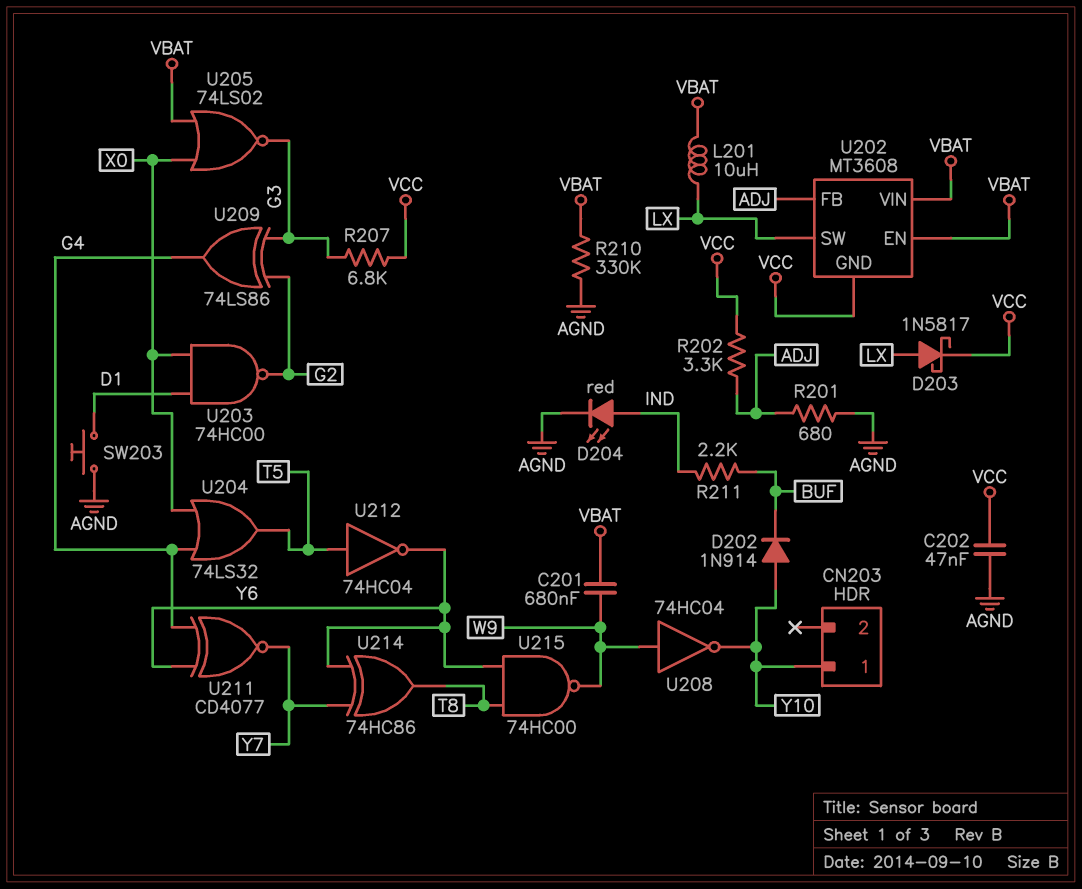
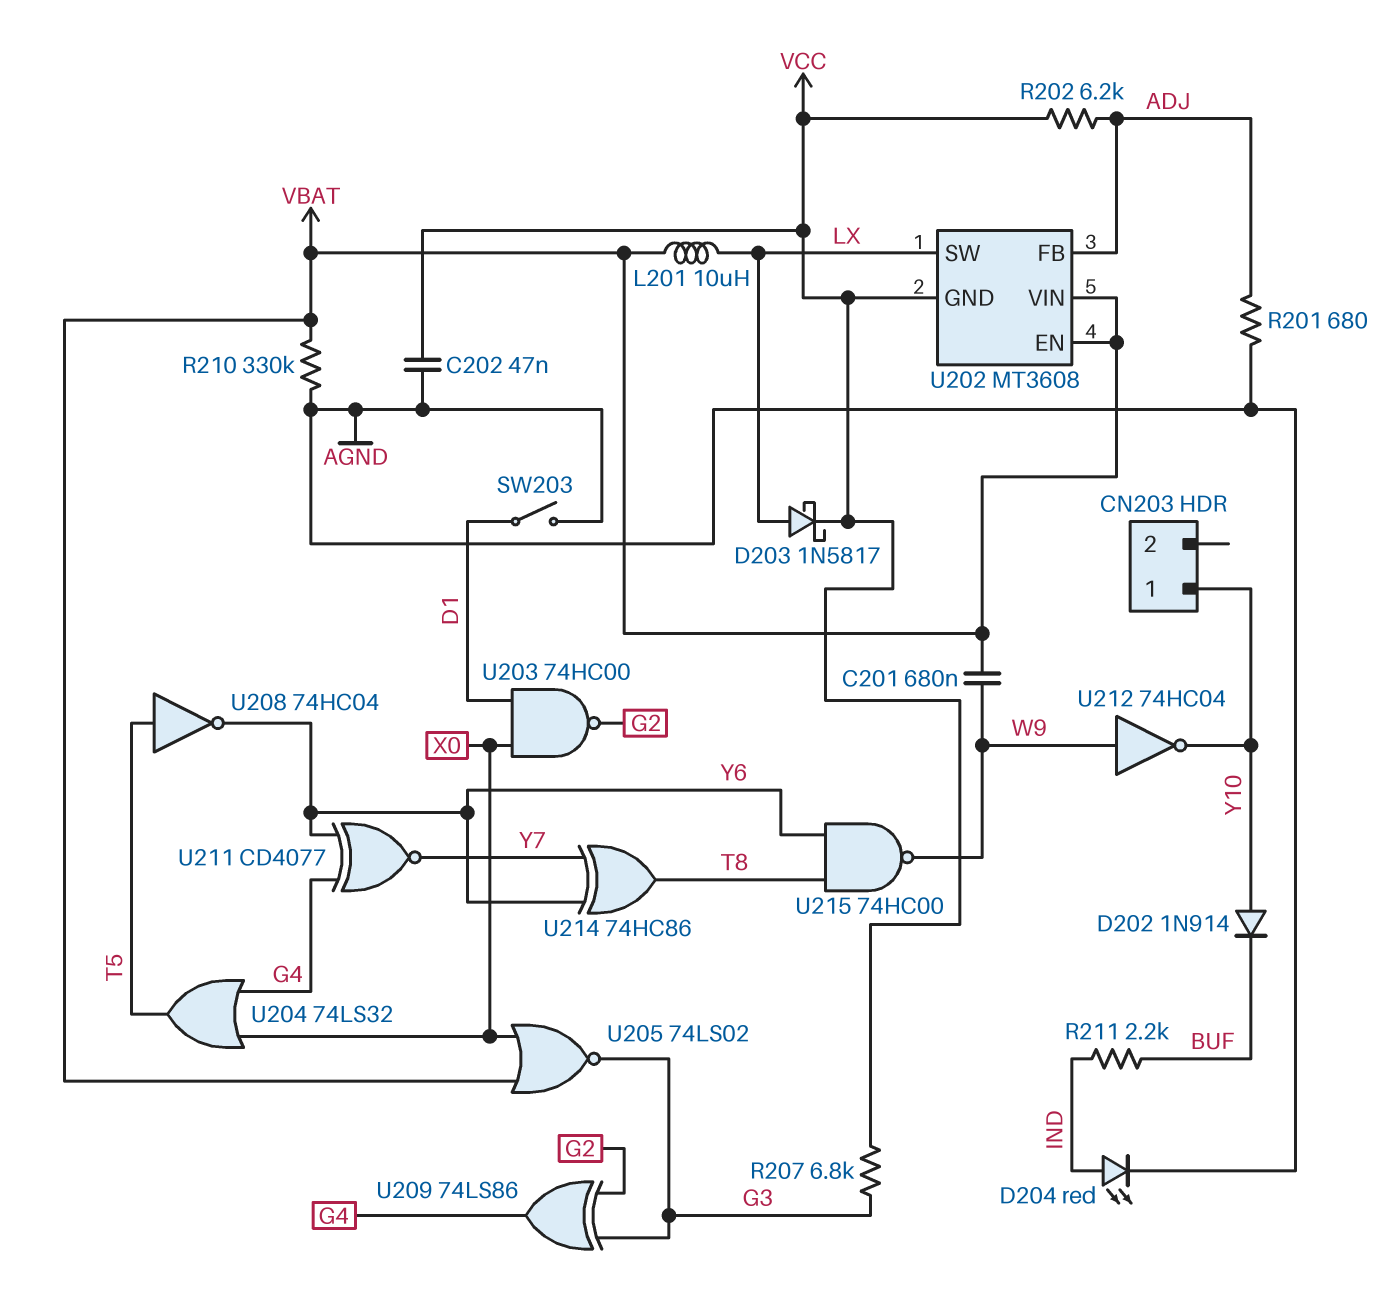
R202: 3.3k (ADJ, VCC) -> 6.2k (ADJ, VCC)
SW203: button (AGND, D1) -> switch (AGND, D1)
U208: NOT 74HC04 (in W9, out Y10) -> NOT 74HC04 (in T5, out Y6)
U212: NOT 74HC04 (in T5, out Y6) -> NOT 74HC04 (in W9, out Y10)

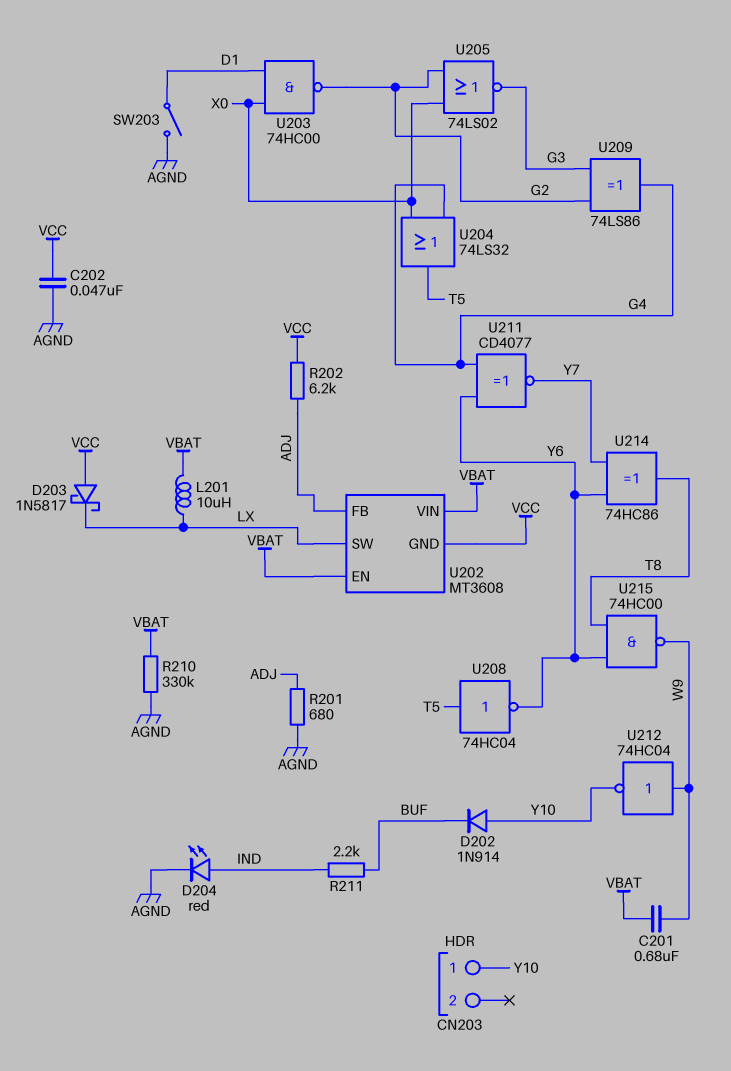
D203: schottky 1N5817 (A LX, K VCC) -> schottky 1N5817 (A VCC, K LX)
R207: 6.8k (G3, VCC) -> none
U205: NOR 74LS02 (in VBAT, in X0, out G3) -> NOR 74LS02 (in G2, in X0, out G3)

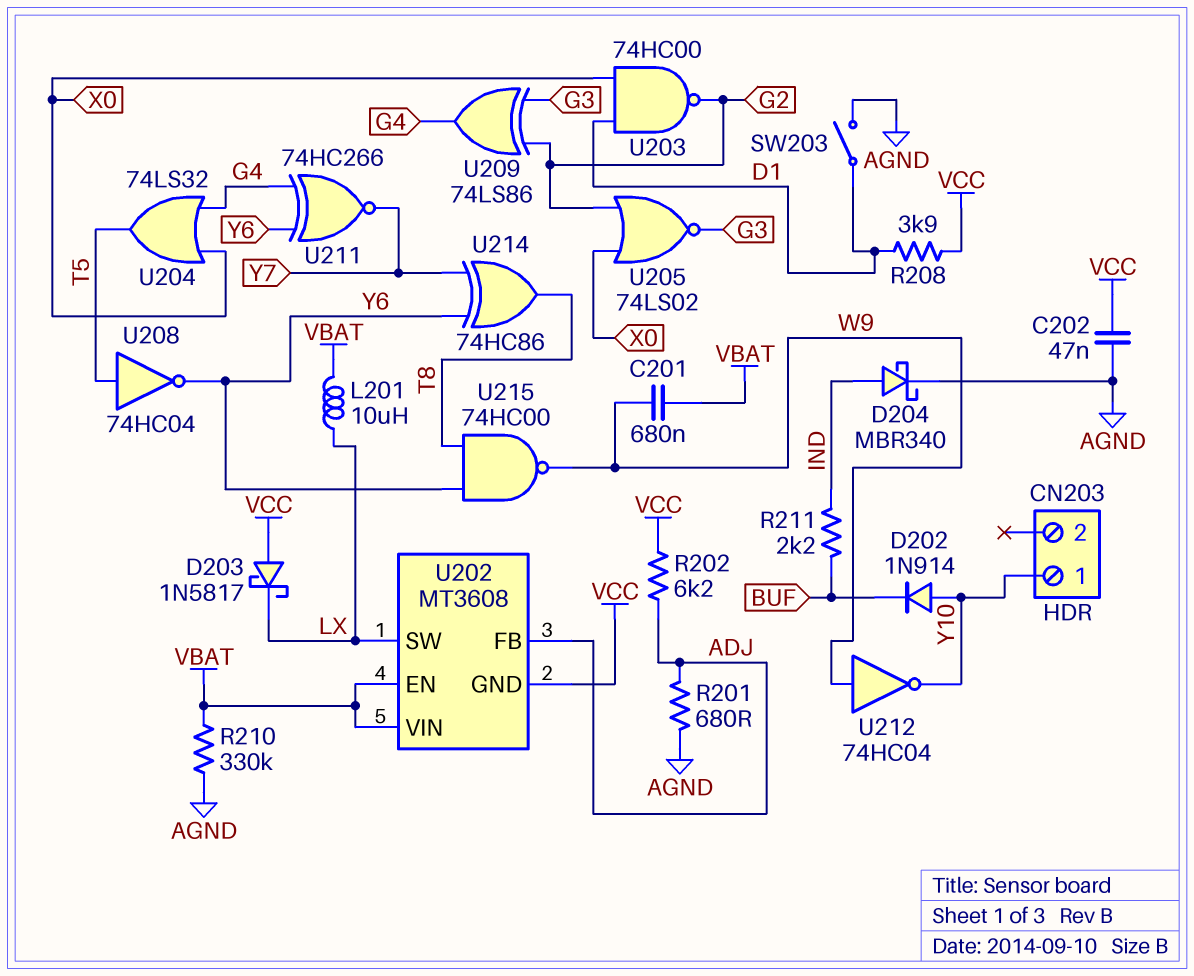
D204: LED red (A IND, K AGND) -> schottky MBR340 (A IND, K AGND)
R208: none -> 3.9k (D1, VCC)
U211: XNOR CD4077 (in G4, in Y6, out Y7) -> XNOR 74HC266 (in G4, in Y6, out Y7)

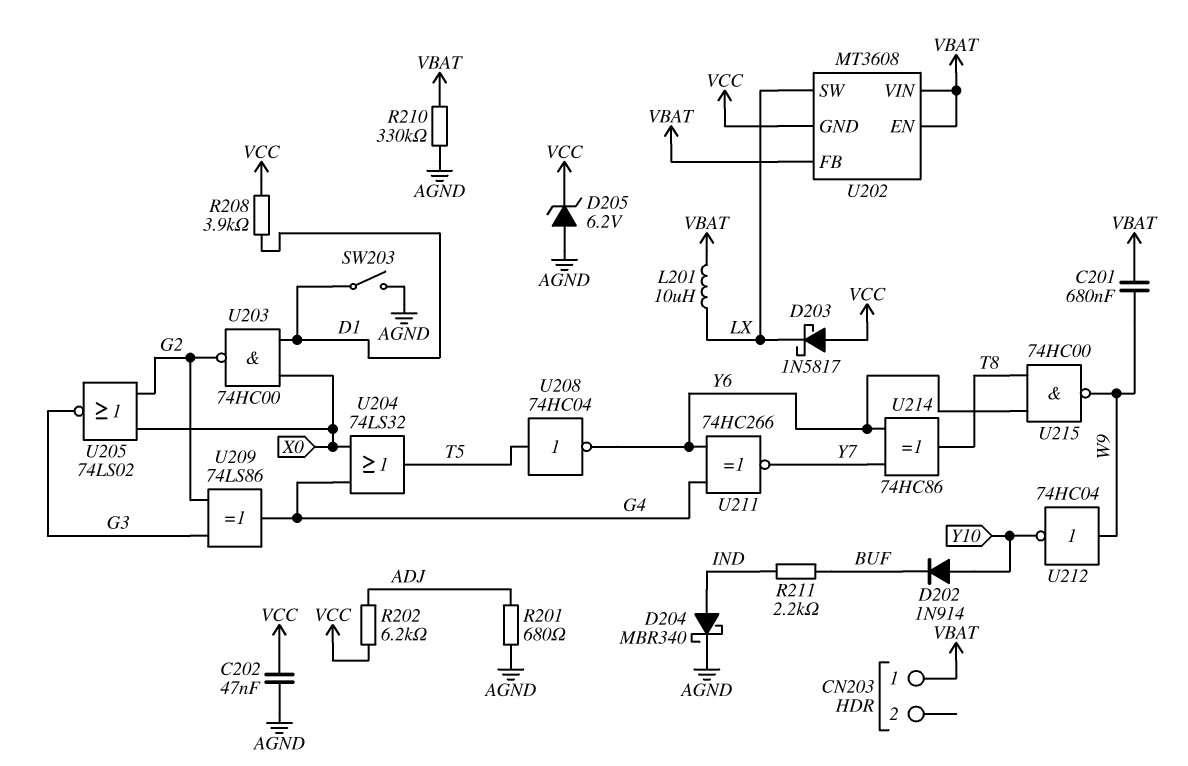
CN203 pin 1: Y10 -> VBAT
D205: none -> zener 6.2V (A AGND, K VCC)
U202 pin FB: ADJ -> VBAT

